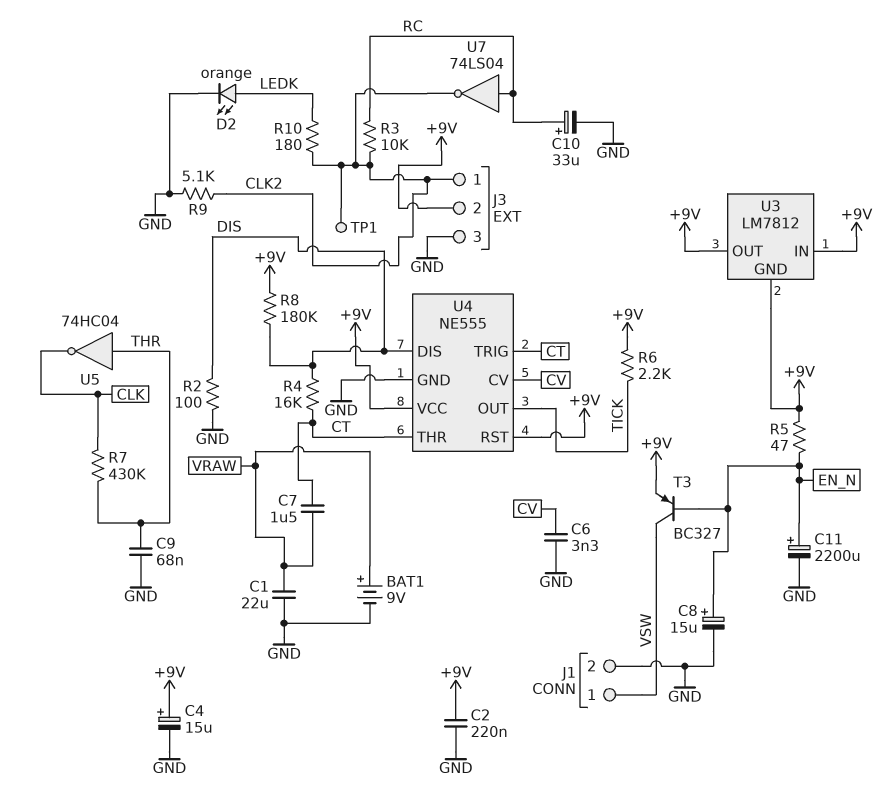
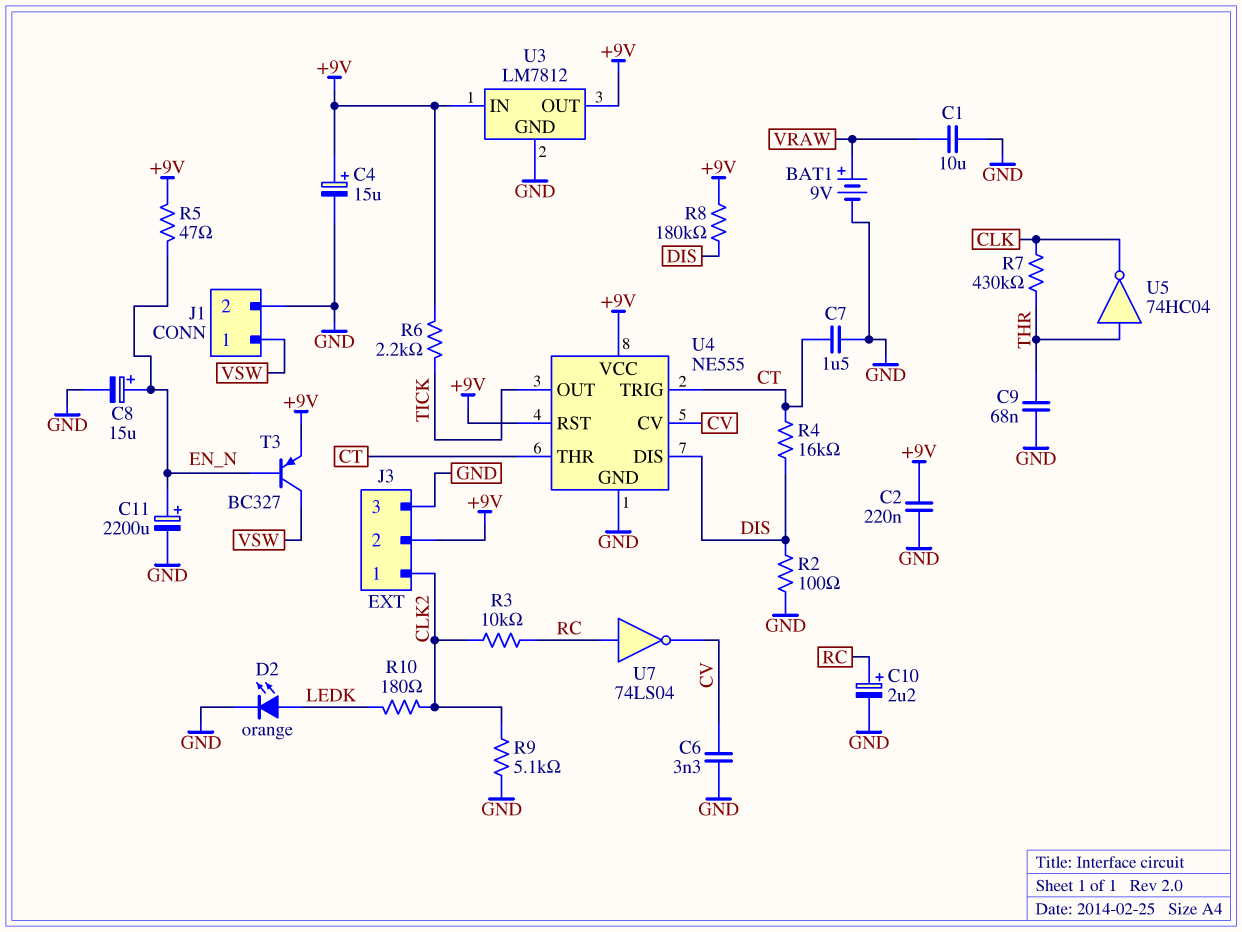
C1: 22uF (GND, VRAW) -> 10uF (GND, VRAW)
C7: 1.5uF (CT, VRAW) -> 1.5uF (CT, GND)
C10: 33uF (plus RC, minus GND) -> 2.2uF (plus RC, minus GND)
TP1: test point (CLK2) -> none
U3 pin GND: +9V -> GND
U7: NOT 74LS04 (in RC, out CLK2) -> NOT 74LS04 (in RC, out CV)

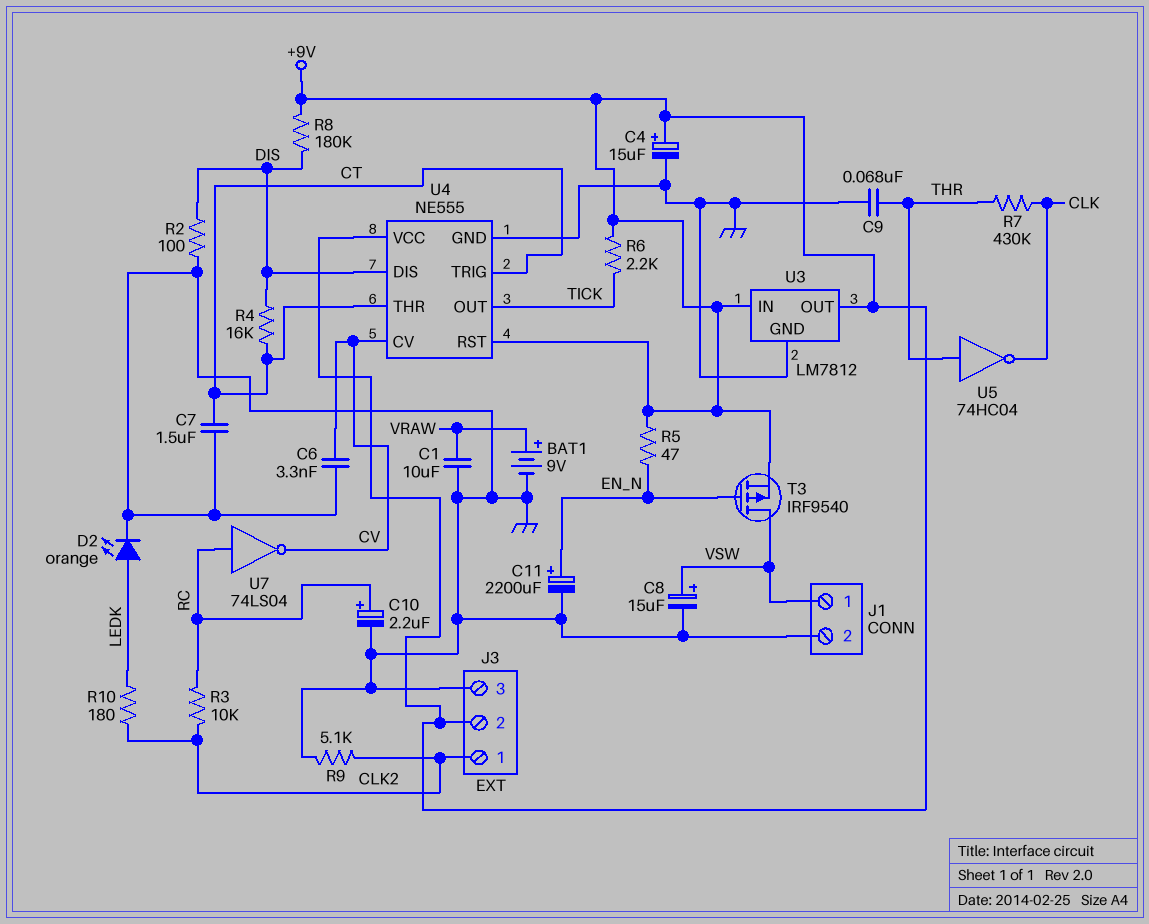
C2: 220nF (+9V, GND) -> none
C8: 15uF (plus EN_N, minus GND) -> 15uF (plus VSW, minus GND)
T3: PNP BC327 (B EN_N, C VSW, E +9V) -> PMOS IRF9540 (G EN_N, D VSW, S +9V)

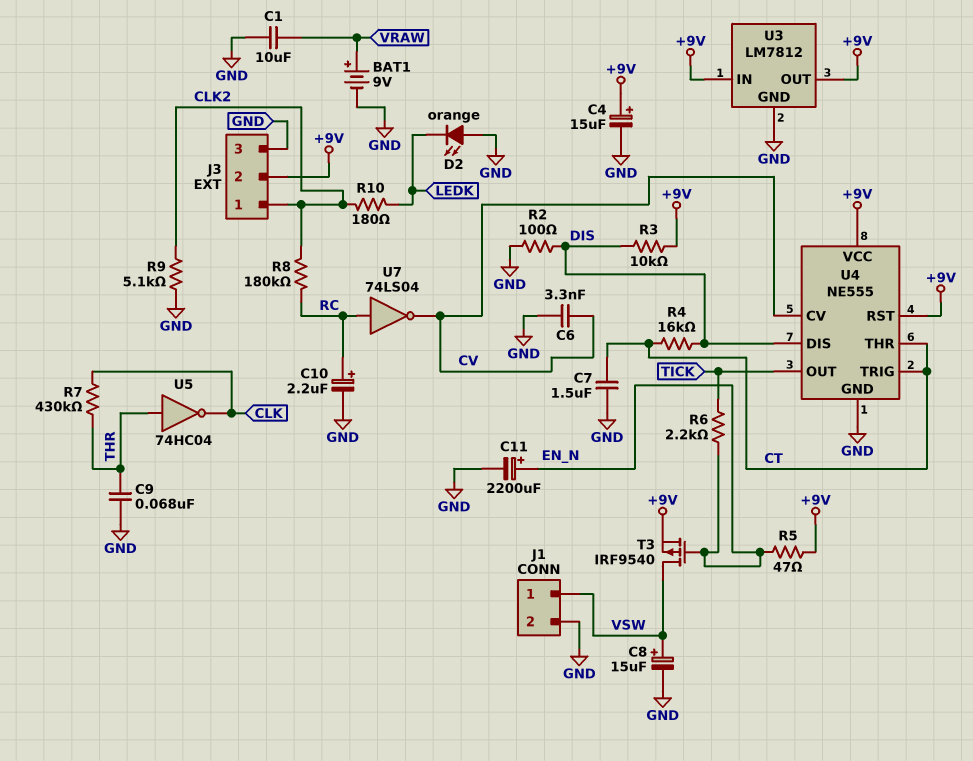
D2: LED orange (A LEDK, K GND) -> LED orange (A GND, K LEDK)
R3: 10k (CLK2, RC) -> 10k (+9V, DIS)
R6: 2.2k (+9V, TICK) -> 2.2k (EN_N, TICK)
R8: 180k (+9V, DIS) -> 180k (CLK2, RC)

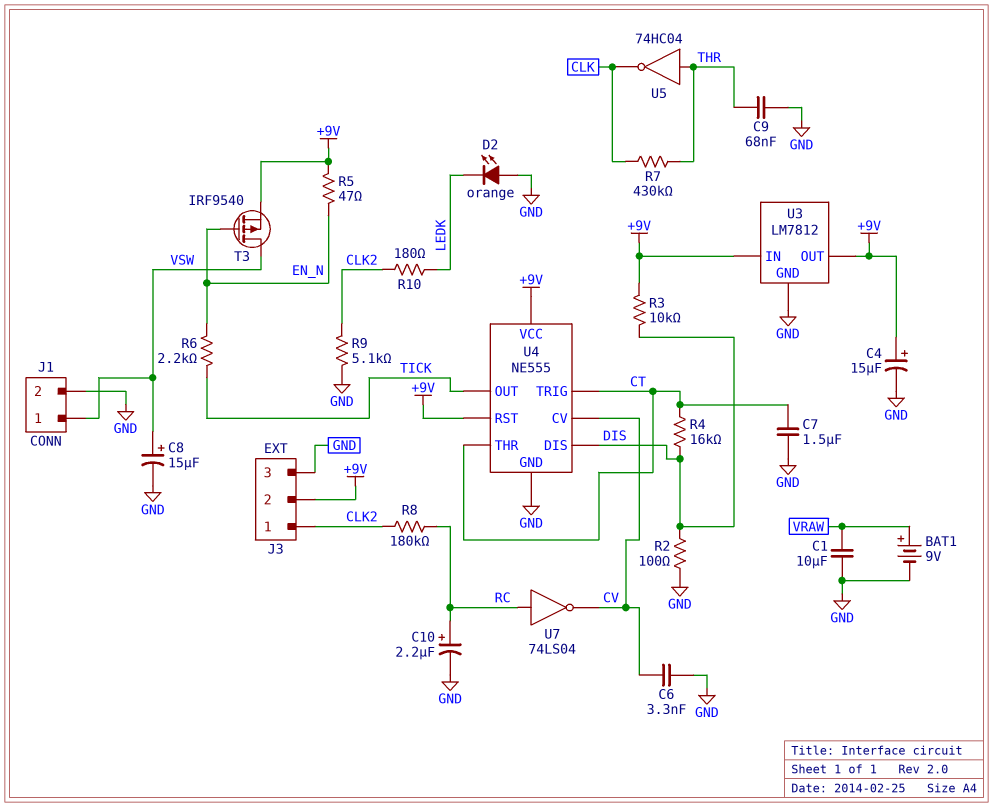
C11: 2200uF (plus EN_N, minus GND) -> none

